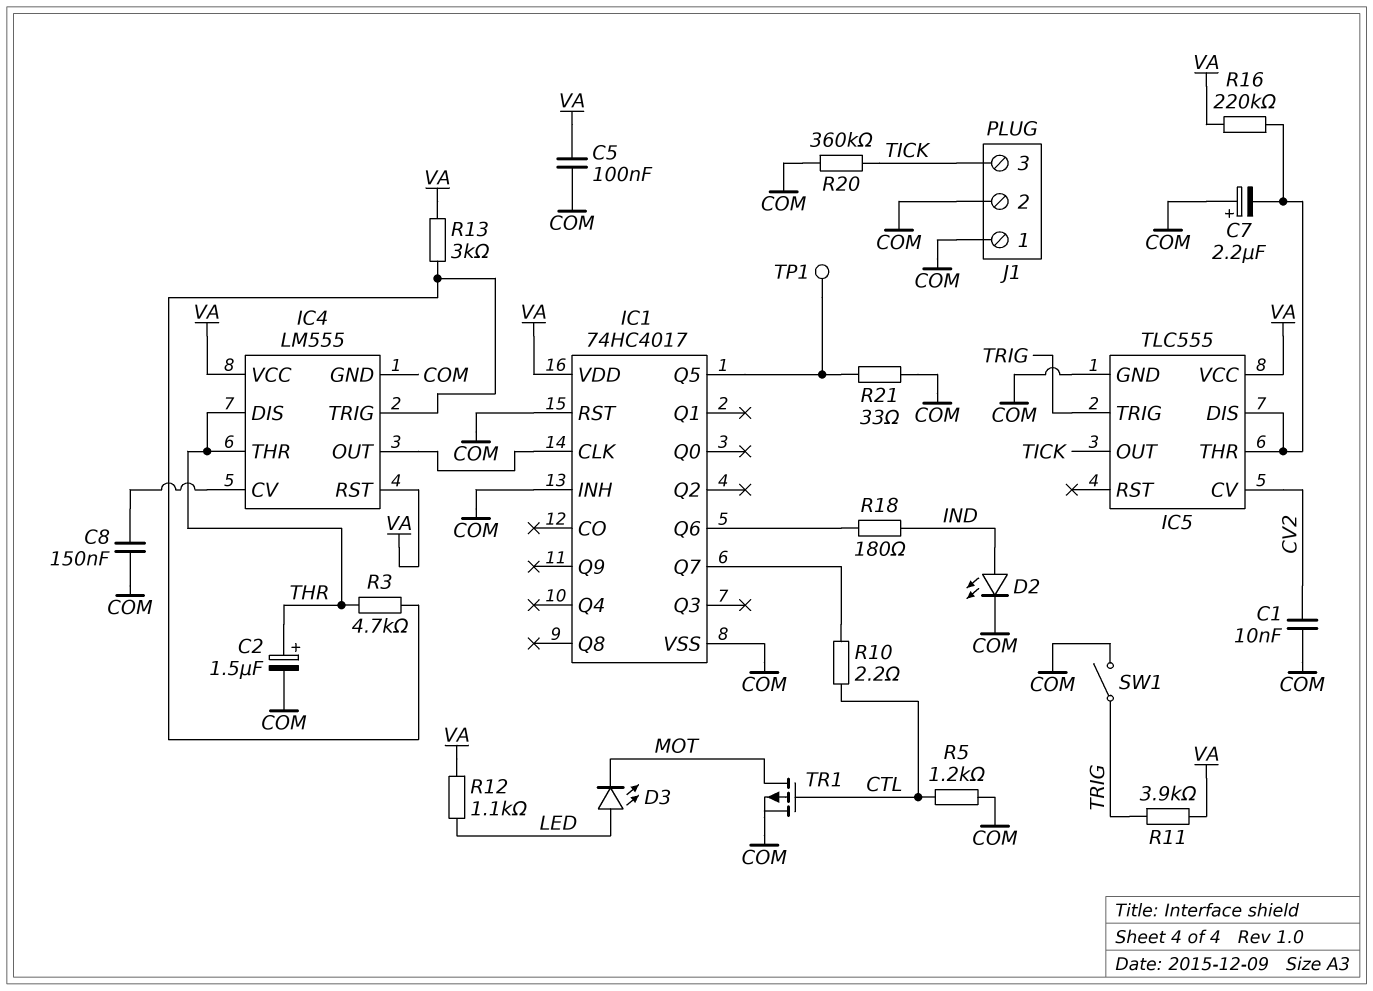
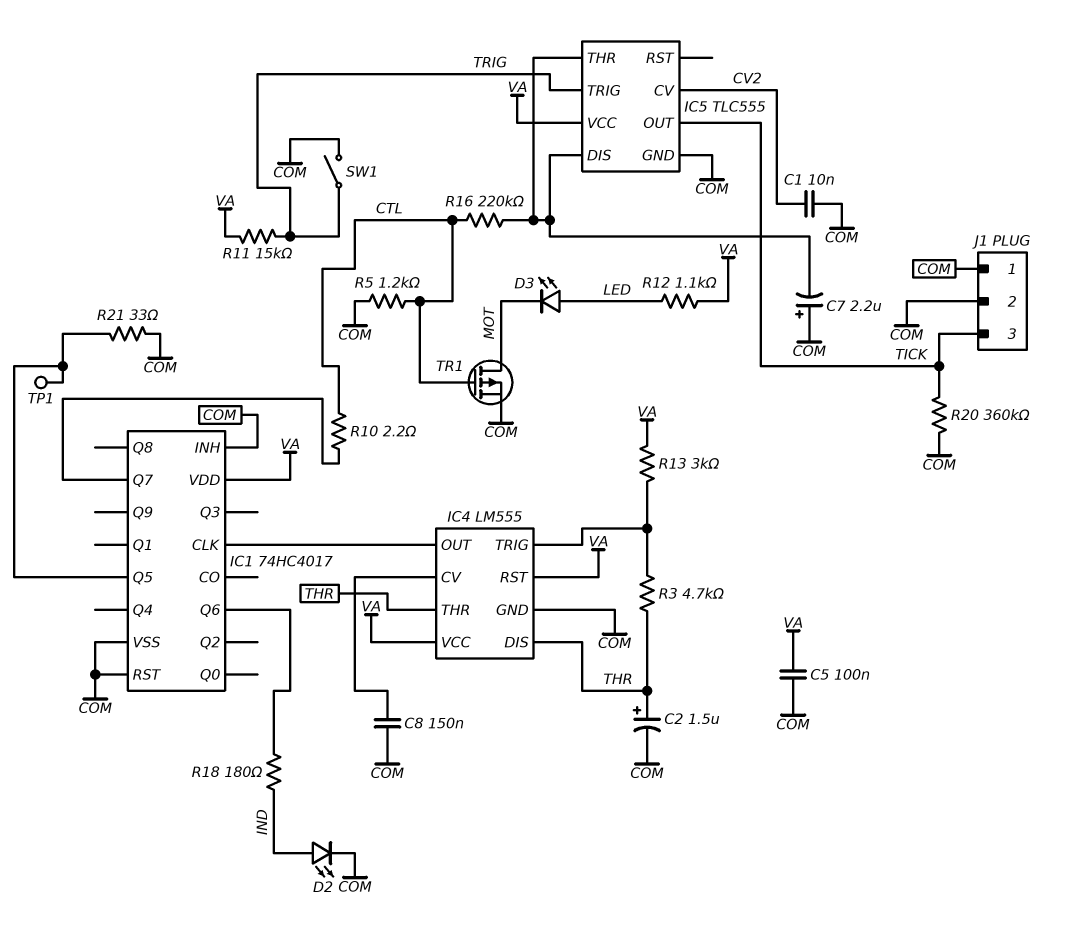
R11: 3.9k (TRIG, VA) -> 15k (TRIG, VA)
R16: 220k (IC5/DIS, VA) -> 220k (CTL, IC5/DIS)

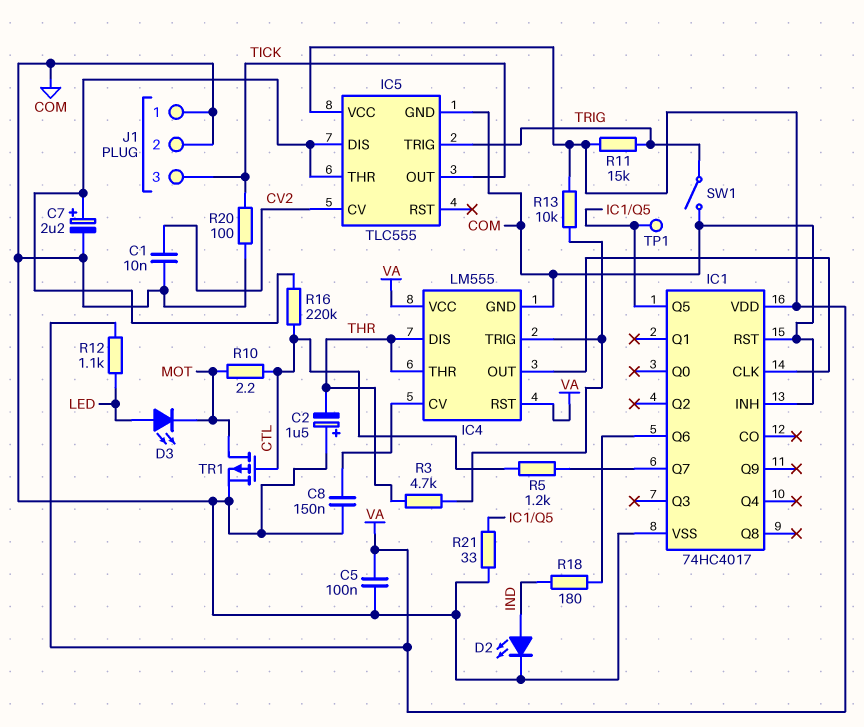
C2: 1.5uF (plus THR, minus COM) -> 1.5uF (plus COM, minus THR)
C7: 2.2uF (plus COM, minus IC5/DIS) -> 2.2uF (plus IC5/DIS, minus COM)
R5: 1.2k (COM, CTL) -> 1.2k (CTL, IC1/Q7)
R10: 2.2 (CTL, IC1/Q7) -> 2.2 (CTL, MOT)
R13: 3k (IC4/TRIG, VA) -> 10k (IC4/TRIG, VA)
R20: 360k (COM, TICK) -> 100 (COM, TICK)

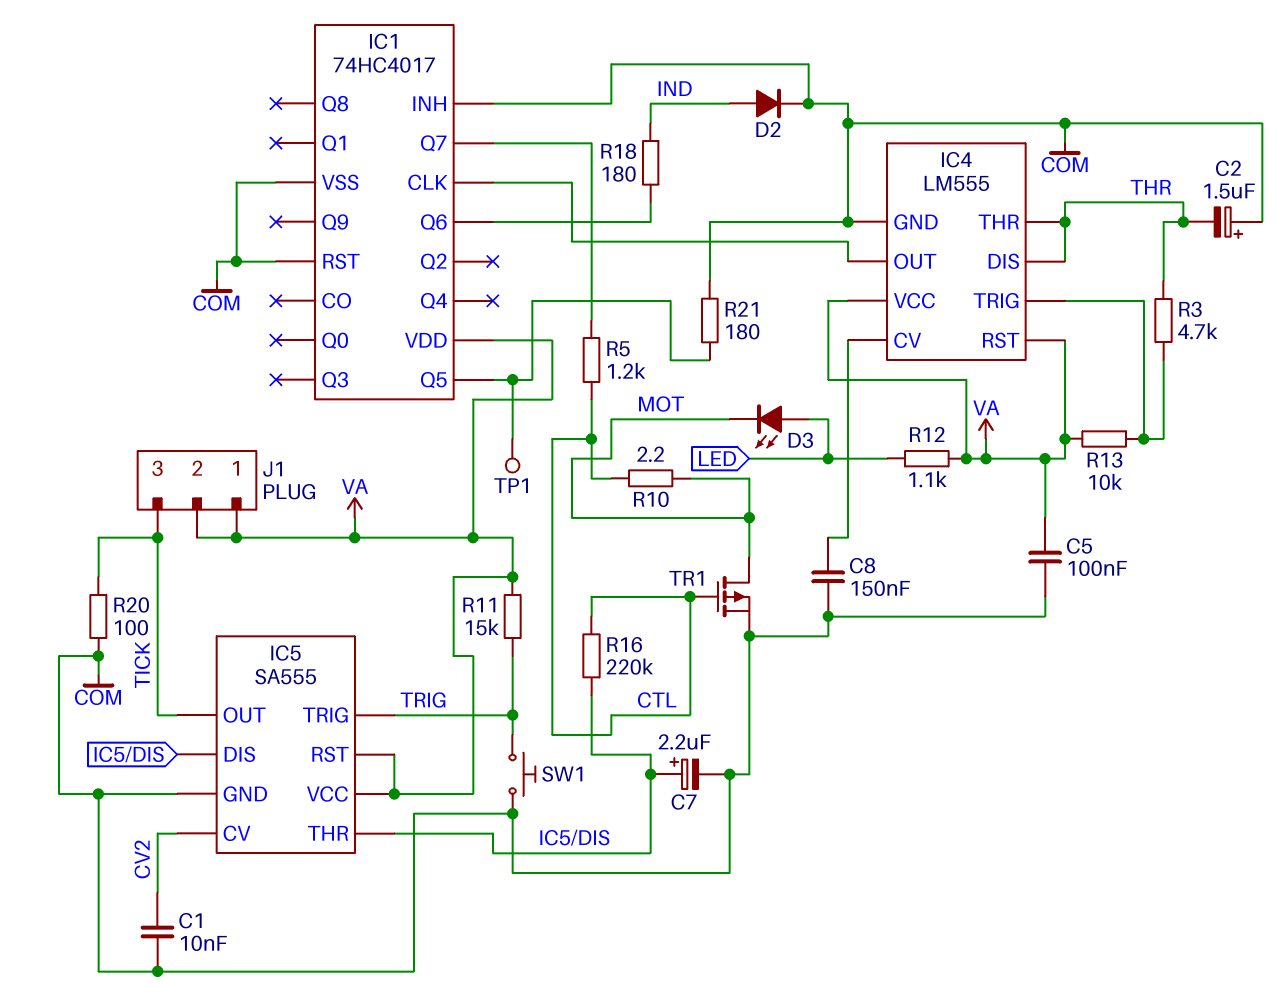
D2: LED (A IND, K COM) -> diode (A IND, K COM)
IC5: TLC555 -> SA555
IC5 pin RST: none -> VA
J1 pin 1: COM -> VA
J1 pin 2: COM -> VA
R21: 33 (COM, IC1/Q5) -> 180 (COM, IC1/Q5)
SW1: switch (COM, TRIG) -> button (COM, TRIG)

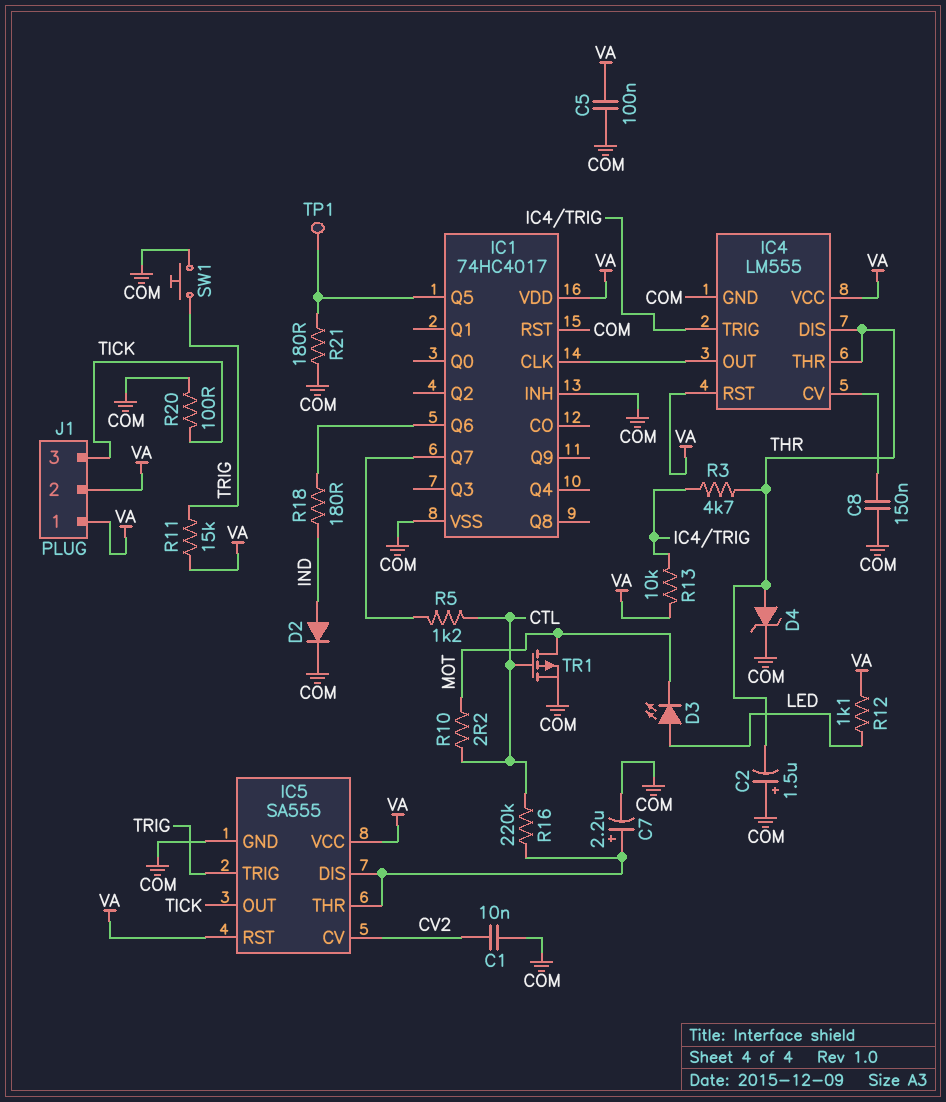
D4: none -> zener (A THR, K COM)

